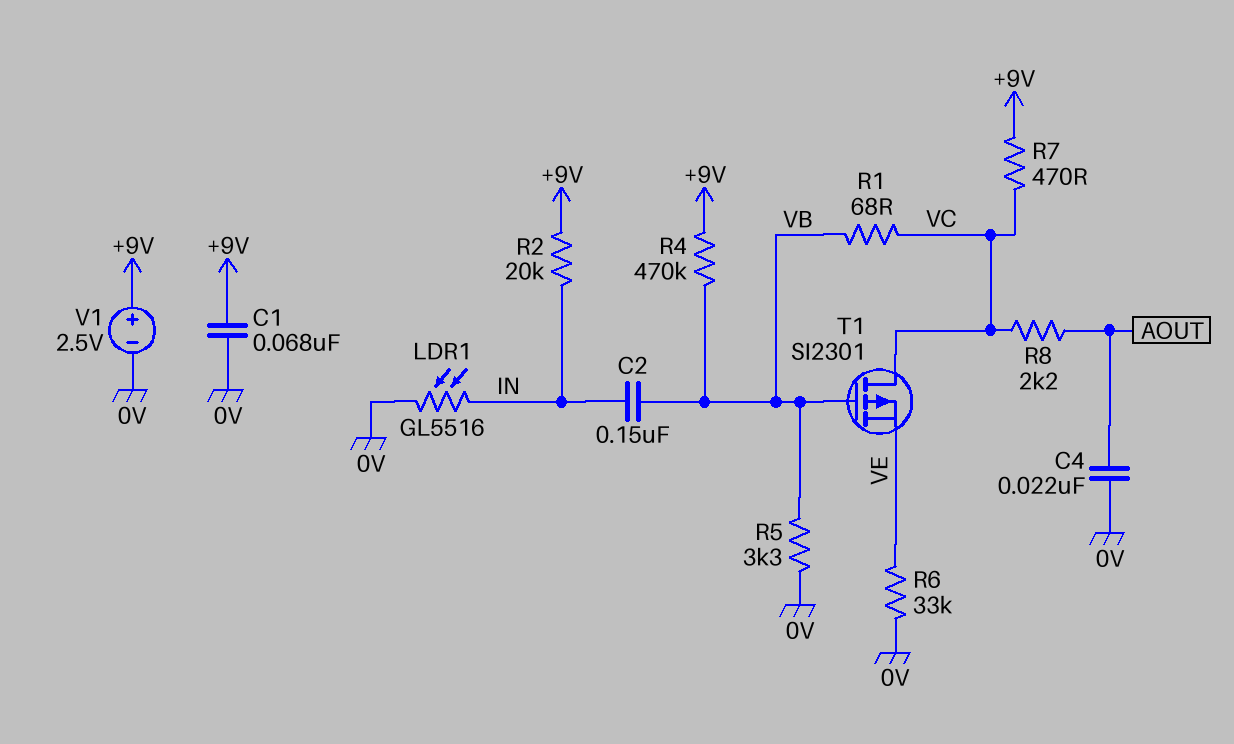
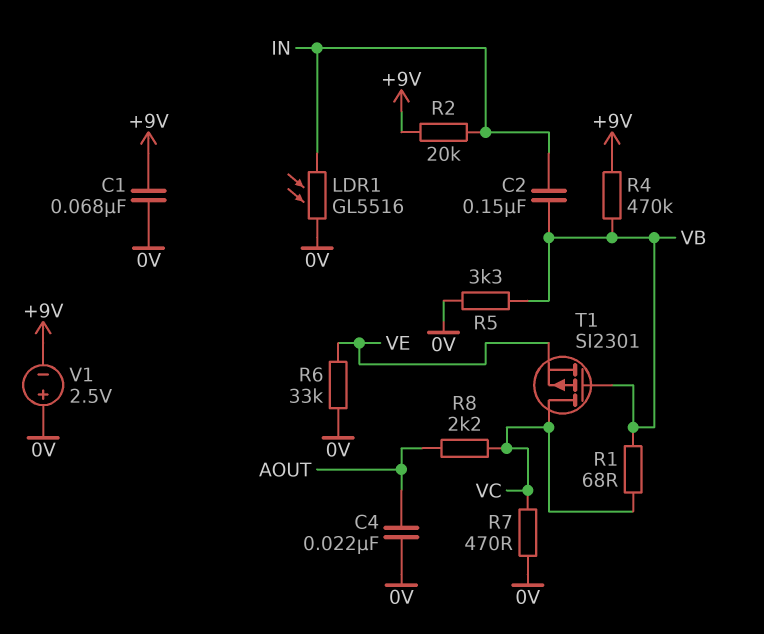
R7: 470 (+9V, VC) -> 470 (0V, VC)
V1: 2.5V (plus +9V, minus 0V) -> 2.5V (plus 0V, minus +9V)

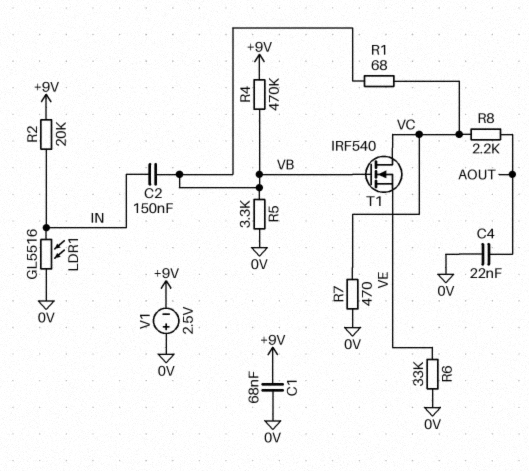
T1: PMOS SI2301 (G VB, D VC, S VE) -> NMOS IRF540 (G VB, D VC, S VE)

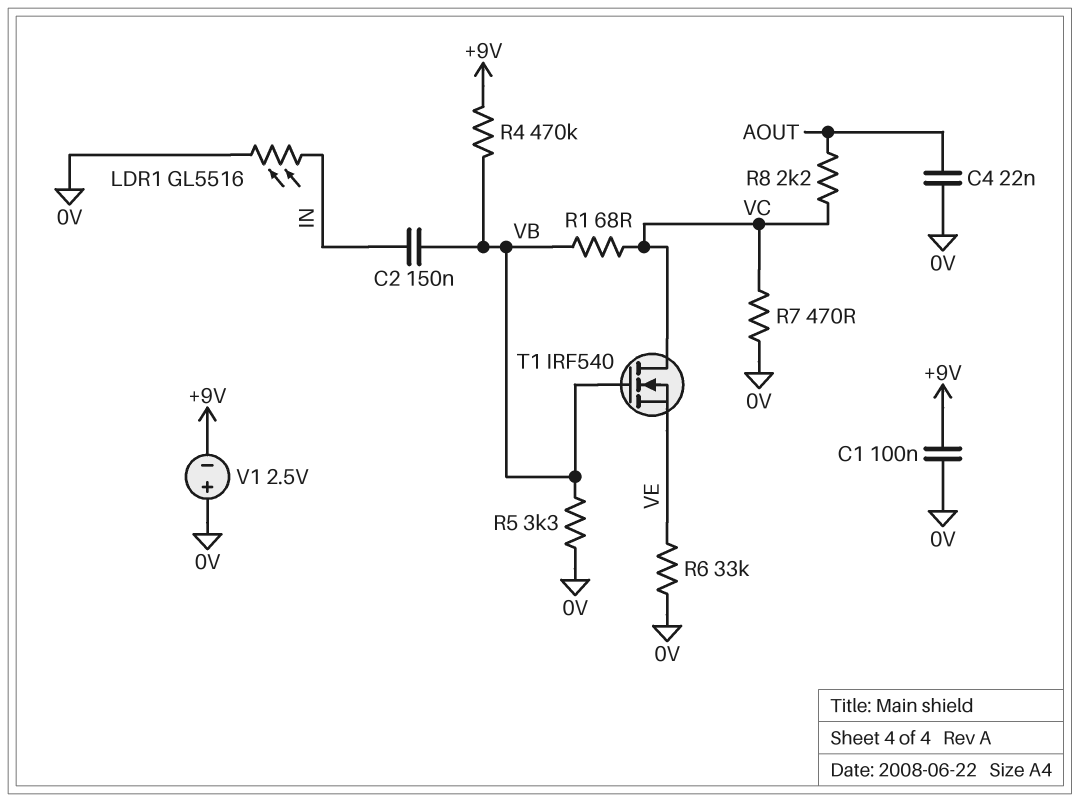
C1: 68nF (+9V, 0V) -> 100nF (+9V, 0V)
R2: 20k (+9V, IN) -> none

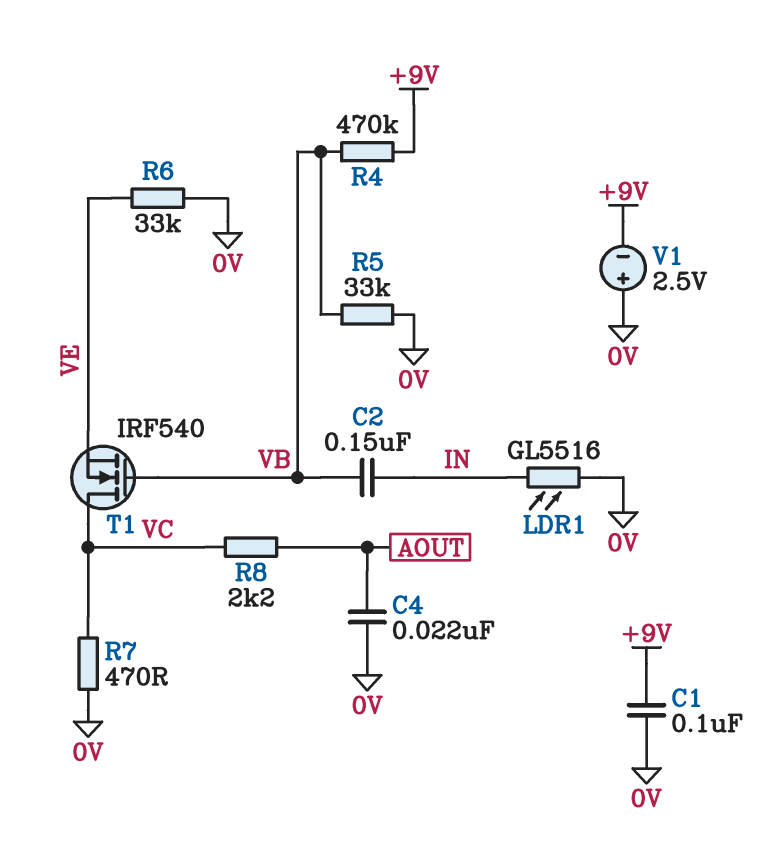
R1: 68 (VB, VC) -> none
R5: 3.3k (0V, VB) -> 33k (0V, VB)

